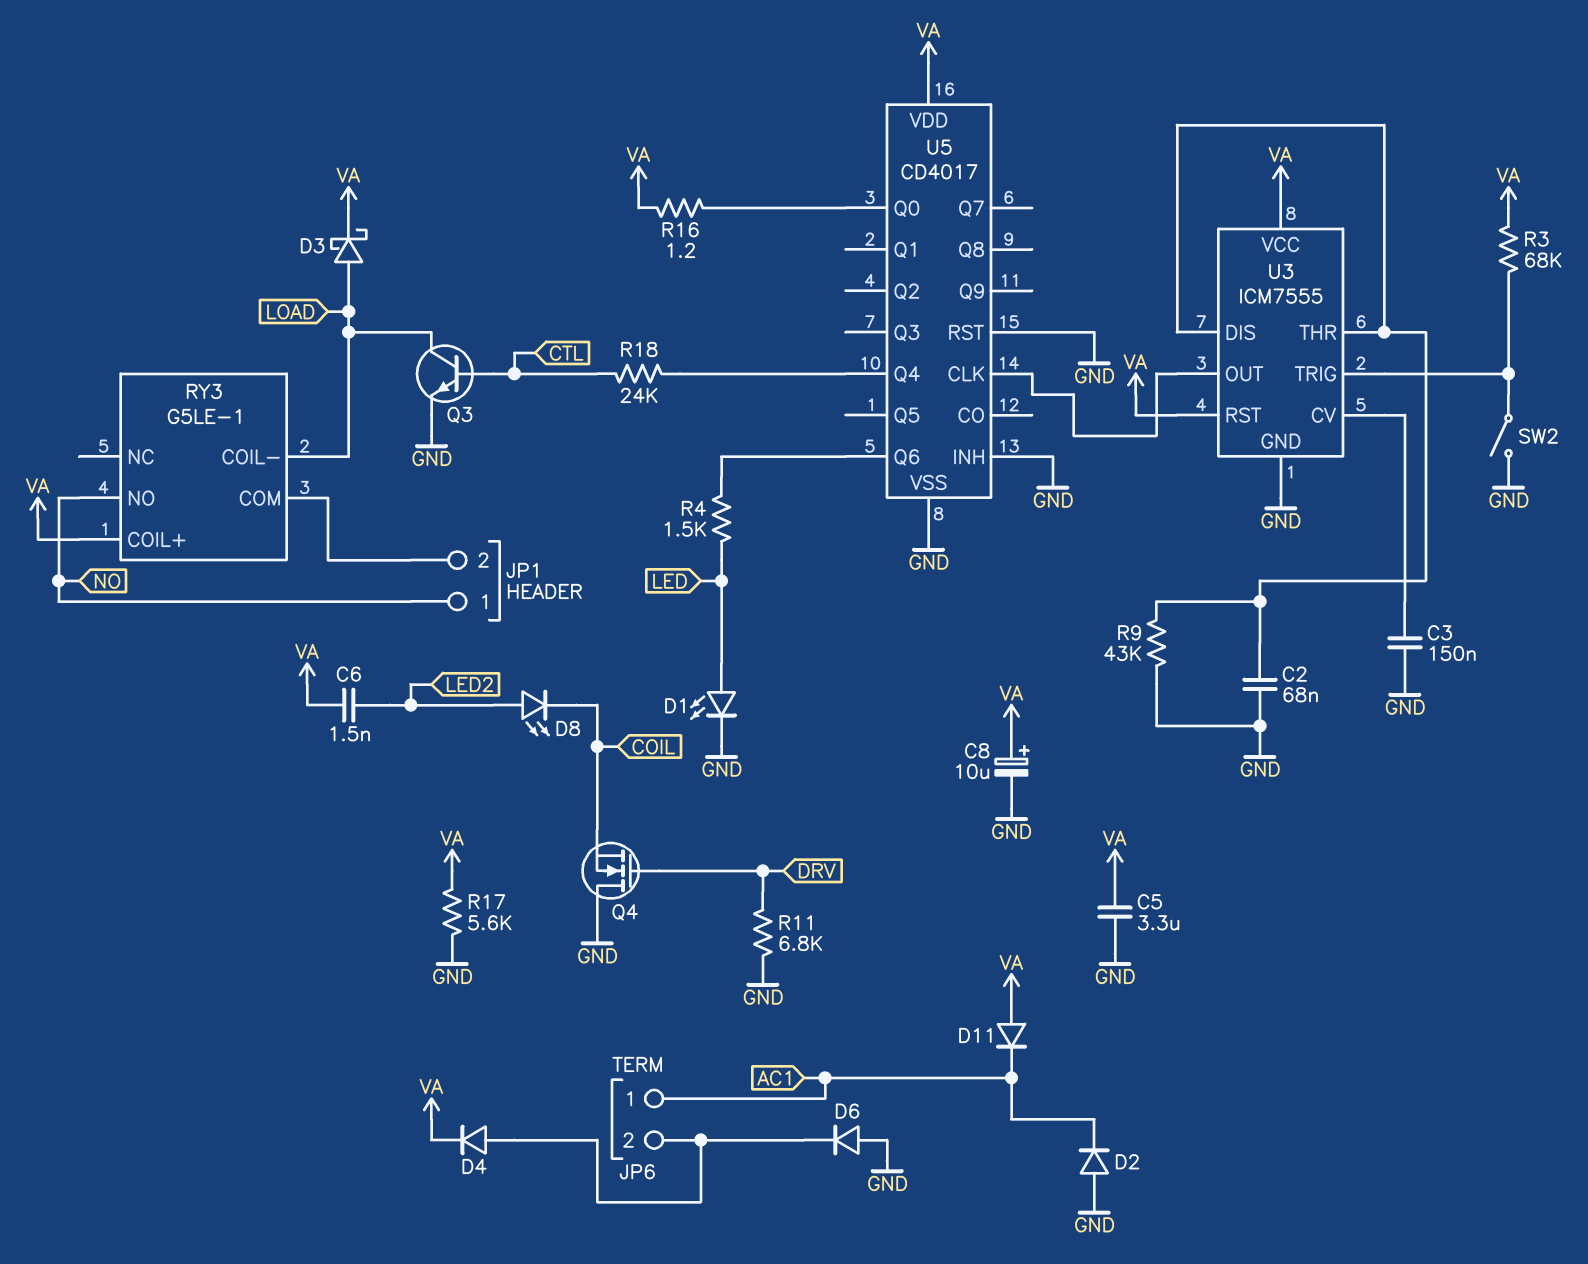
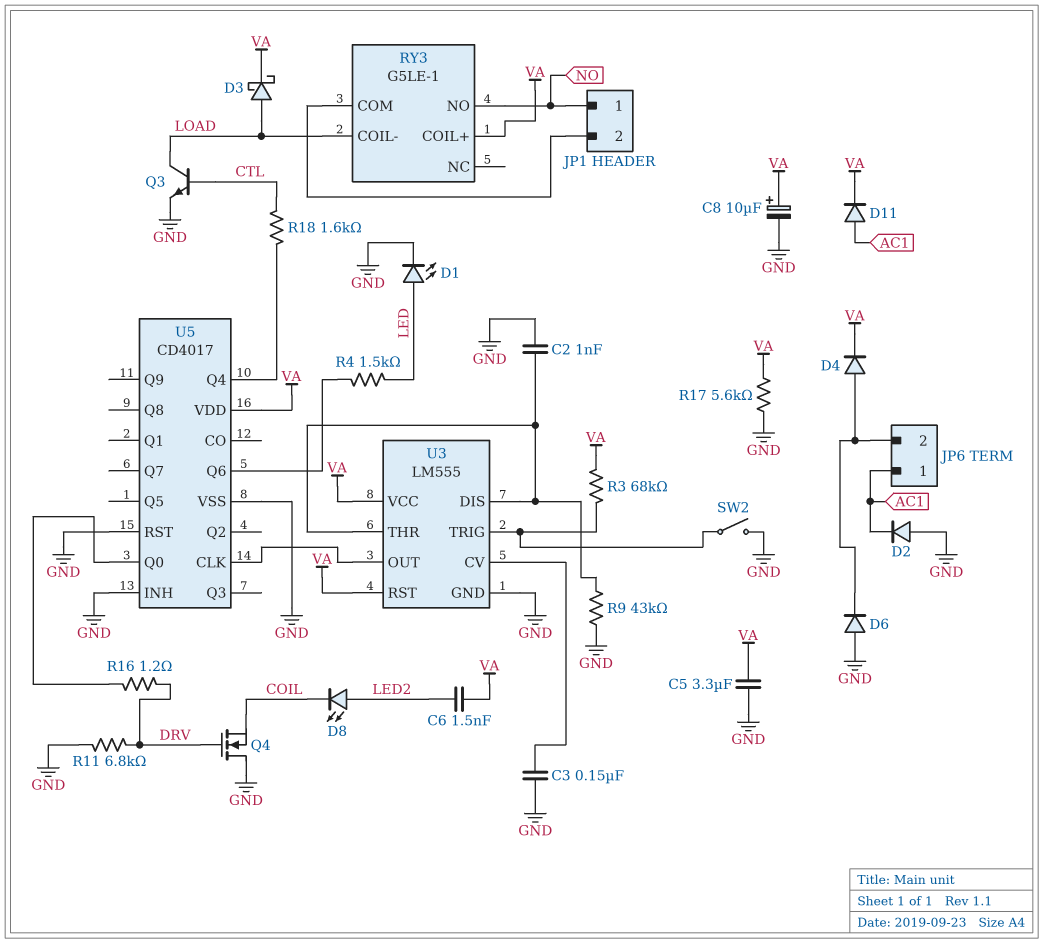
C2: 68nF (GND, U3/DIS) -> 1nF (GND, U3/DIS)
D11: diode (A VA, K AC1) -> diode (A AC1, K VA)
R16: 1.2 (U5/Q0, VA) -> 1.2 (DRV, U5/Q0)
R18: 24k (CTL, U5/Q4) -> 1.6k (CTL, U5/Q4)
U3: ICM7555 -> LM555

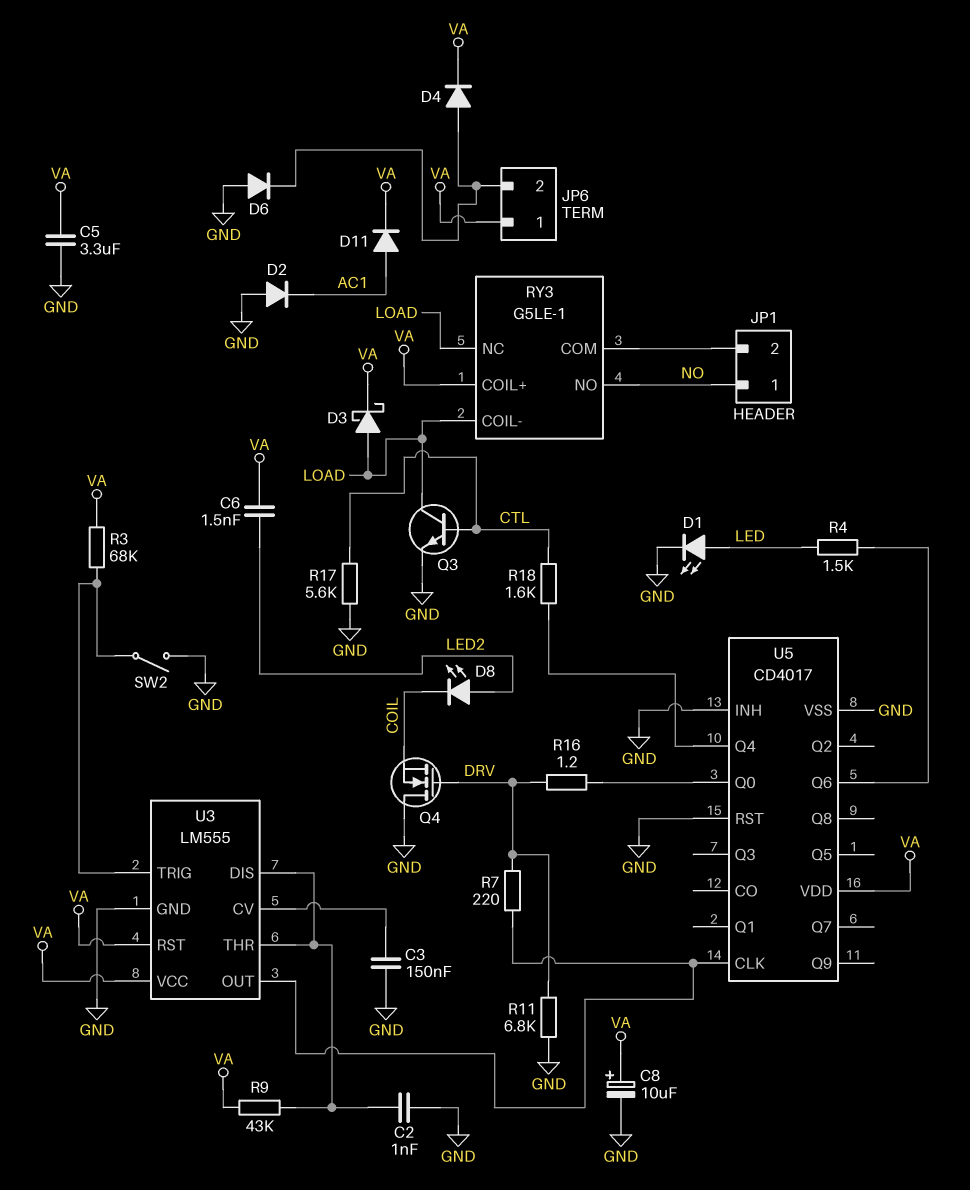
JP6 pin 1: AC1 -> VA
R7: none -> 220 (DRV, U3/OUT)
R9: 43k (GND, U3/DIS) -> 43k (U3/DIS, VA)
R17: 5.6k (GND, VA) -> 5.6k (CTL, GND)
RY3 pin NC: none -> LOAD

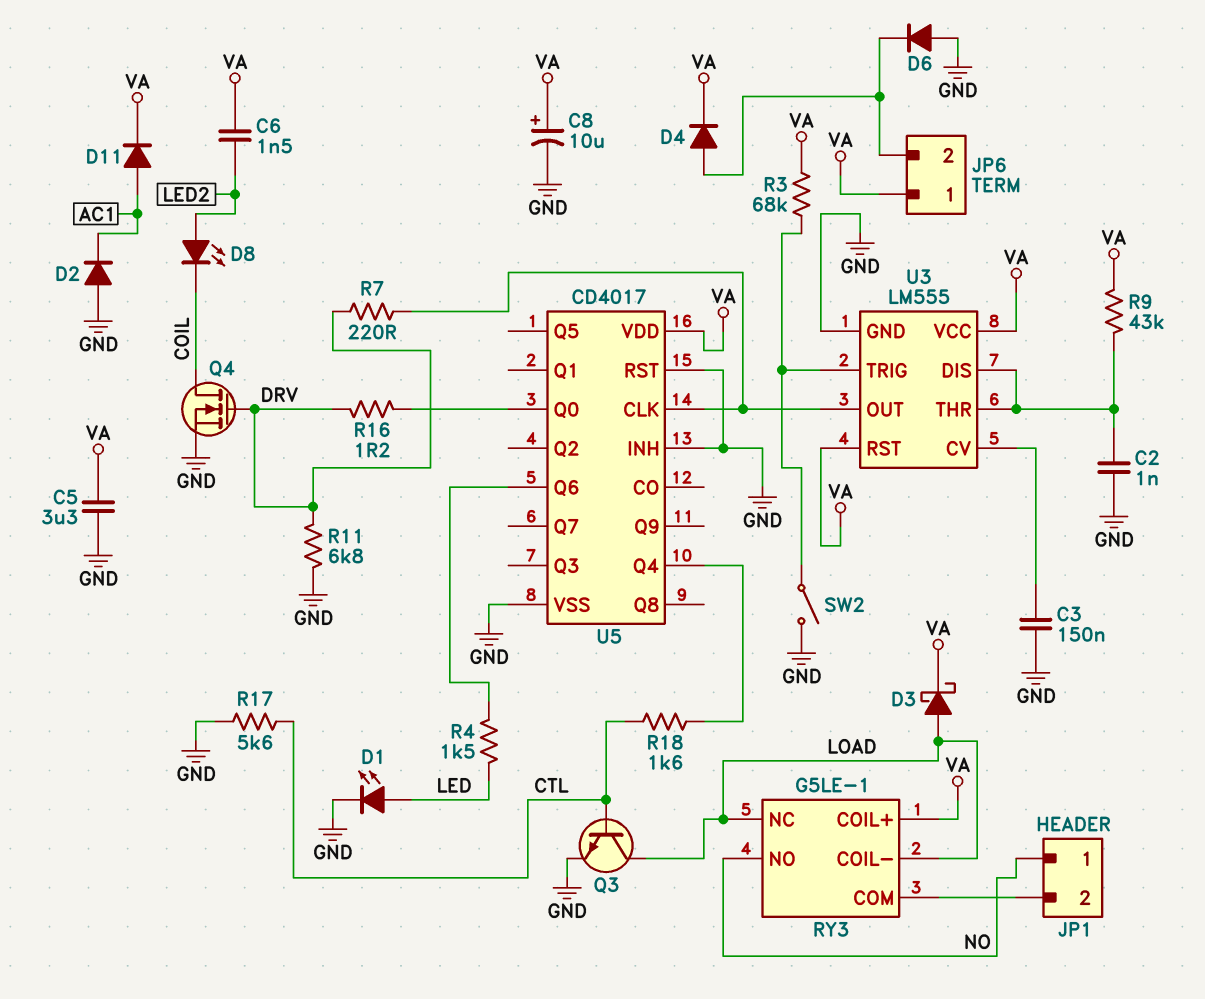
Q4: NMOS (G DRV, D GND, S COIL) -> NMOS (G DRV, D COIL, S GND)

